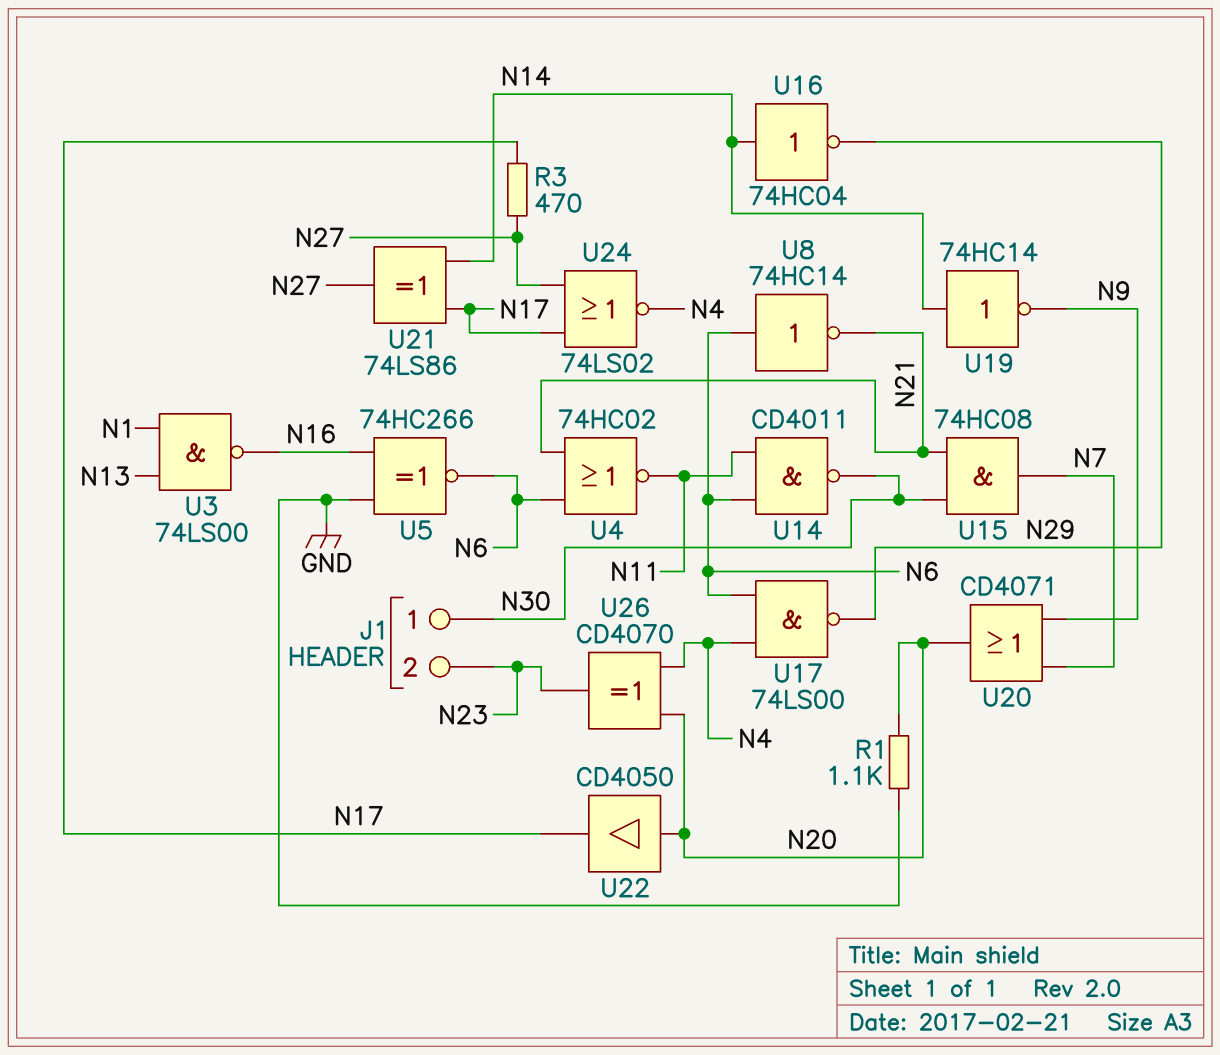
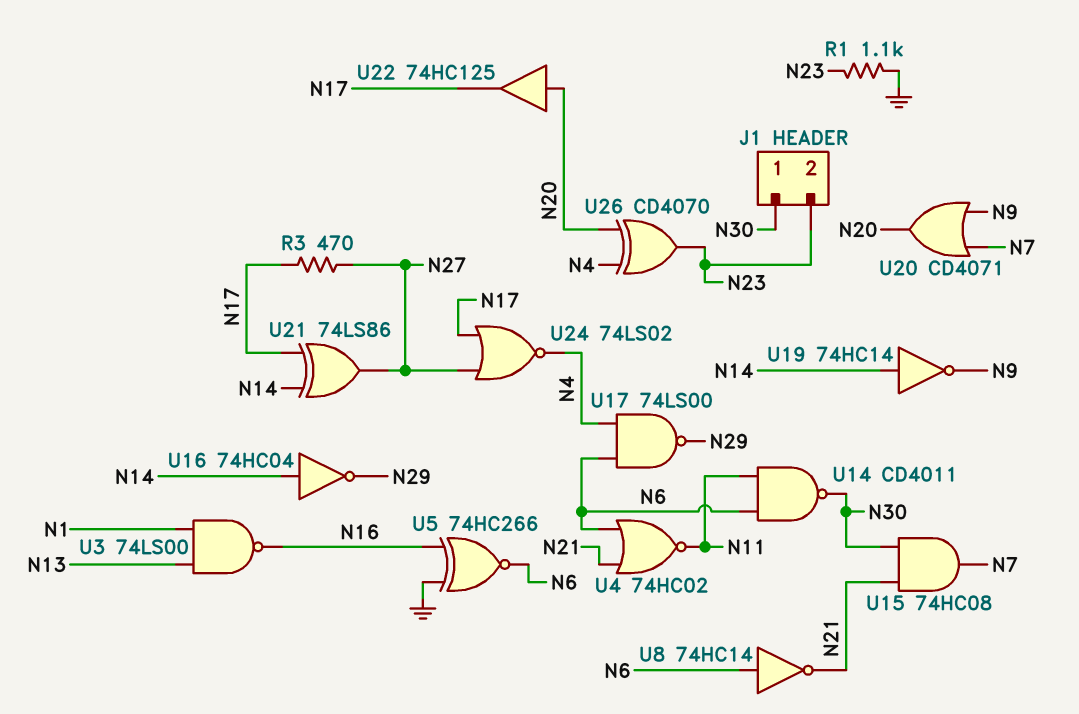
R1: 1.1k (GND, N20) -> 1.1k (GND, N23)
U22: buffer CD4050 (in N20, out N17) -> buffer 74HC125 (in N20, out N17)

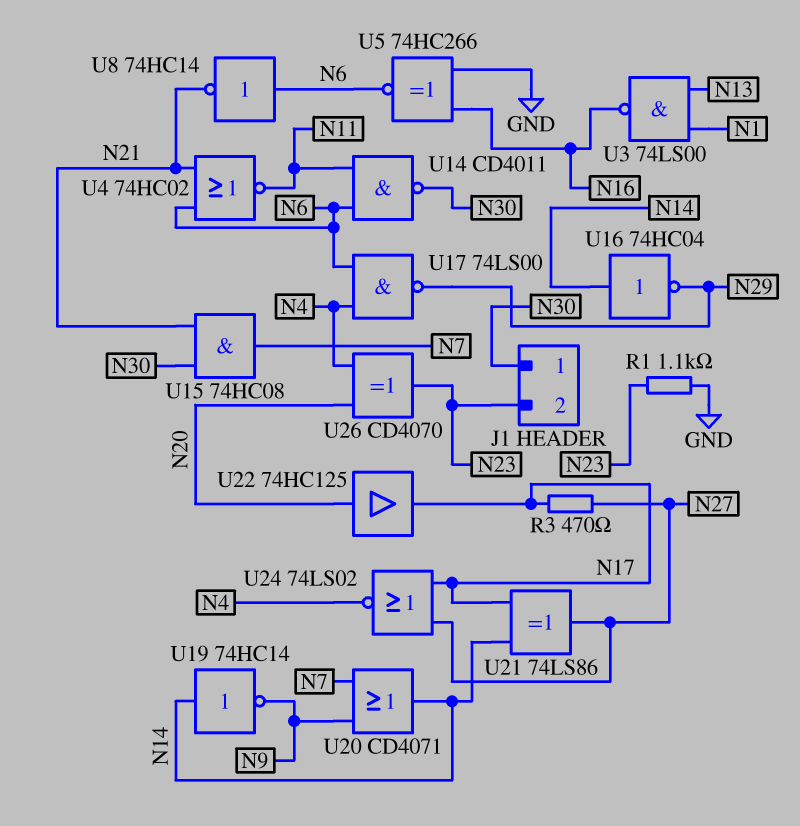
U20: OR CD4071 (in N7, in N9, out N20) -> OR CD4071 (in N7, in N9, out N14)

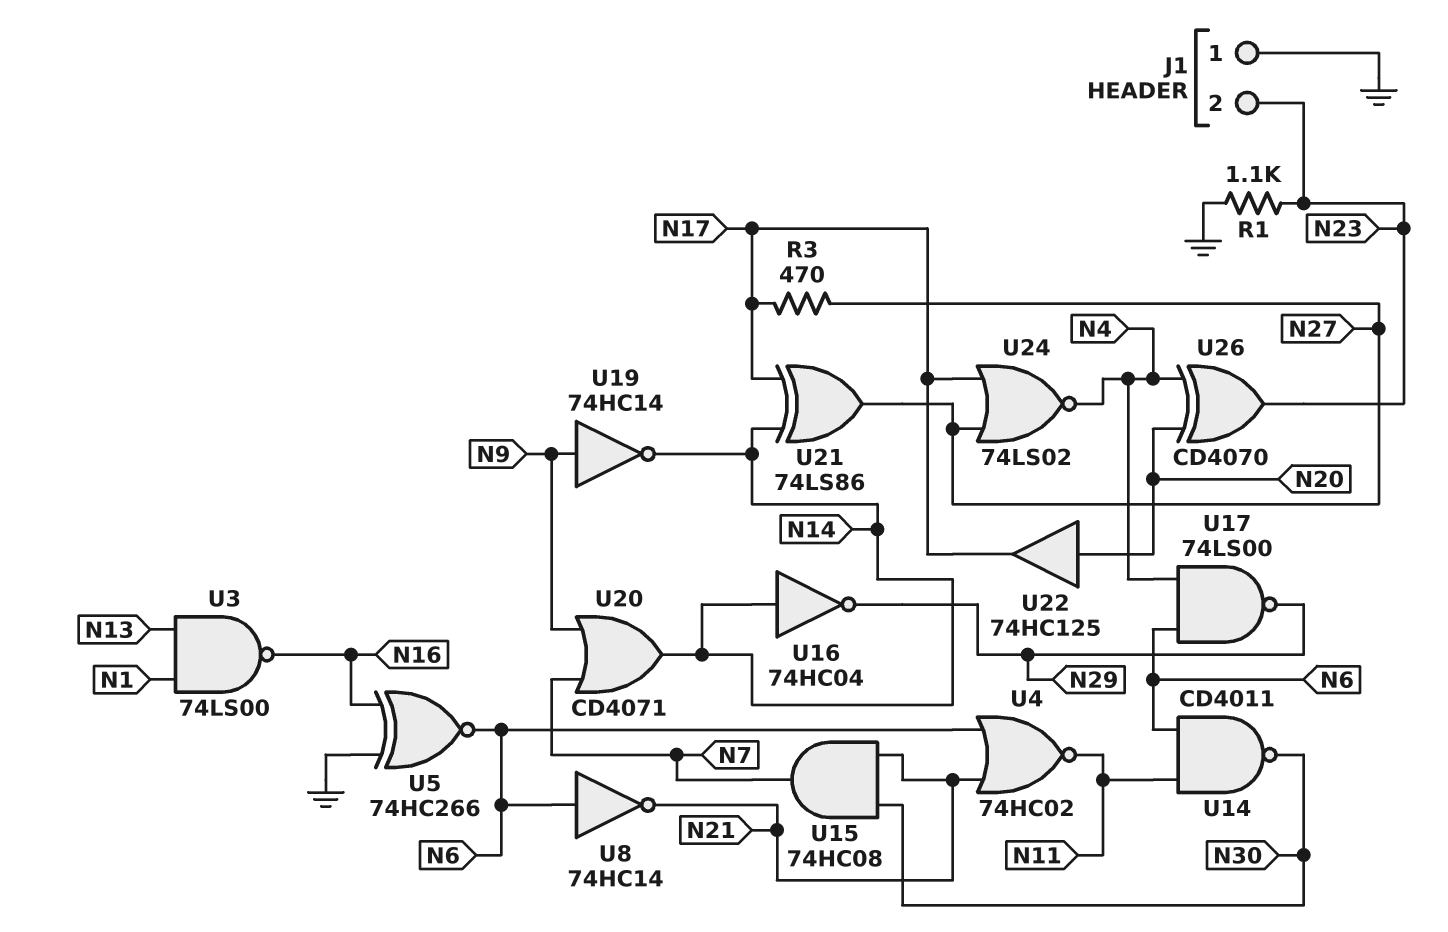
J1 pin 1: N30 -> GND
U19: NOT 74HC14 (in N14, out N9) -> NOT 74HC14 (in N9, out N14)

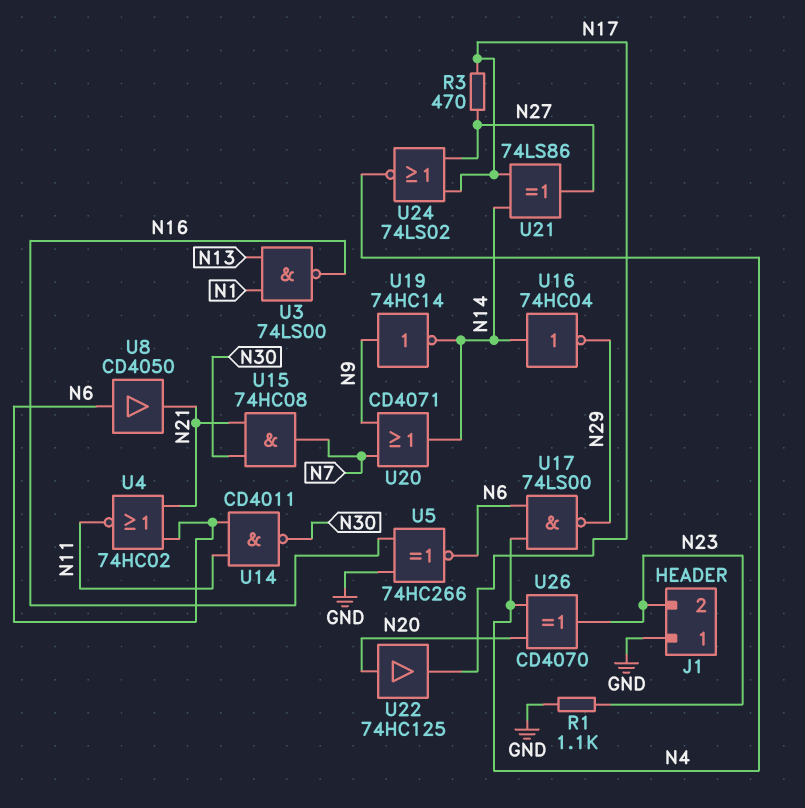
U8: NOT 74HC14 (in N6, out N21) -> buffer CD4050 (in N6, out N21)

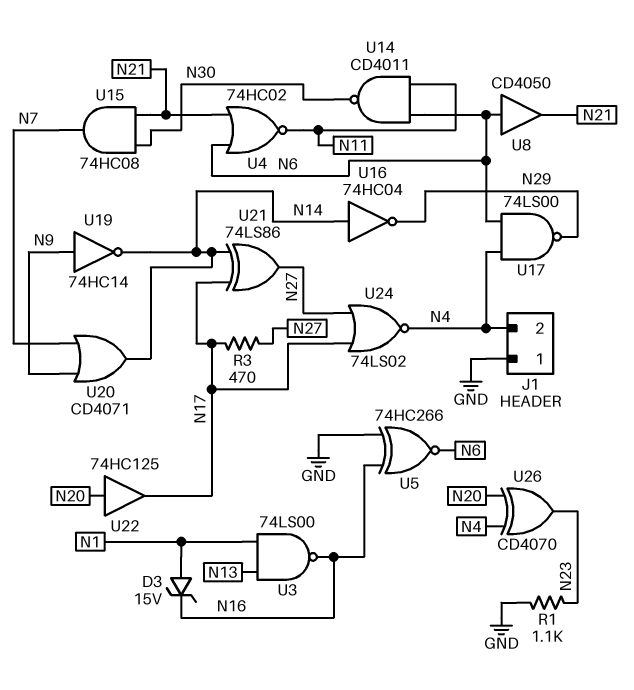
D3: none -> zener 15V (A N1, K N16)
J1 pin 2: N23 -> N4

